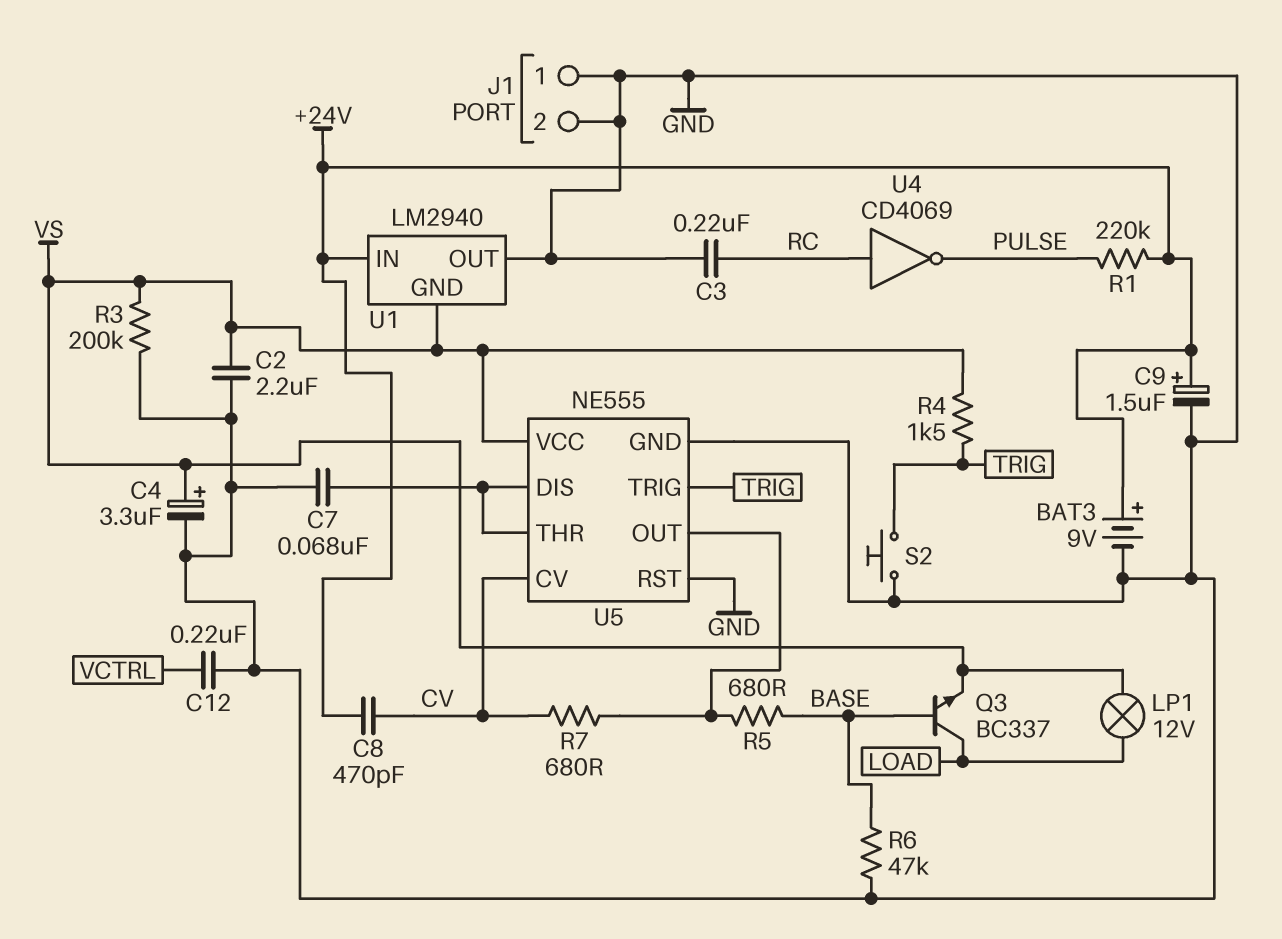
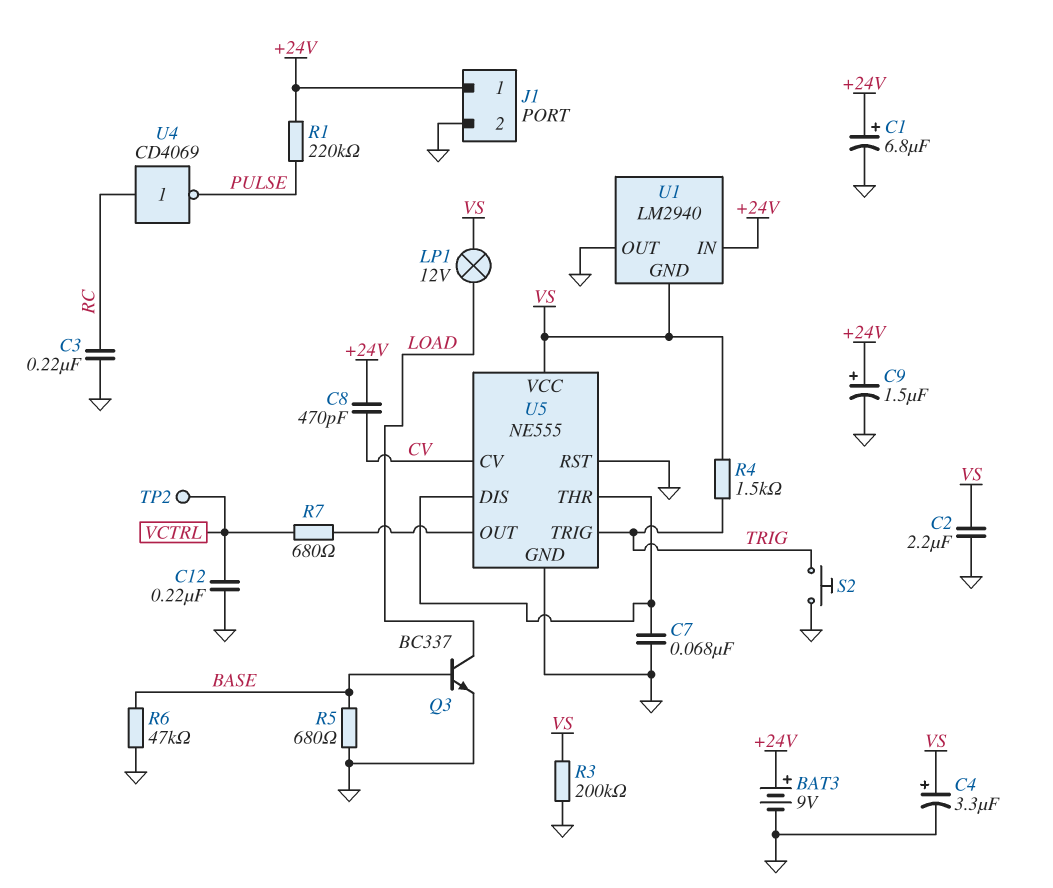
C1: none -> 6.8uF (plus +24V, minus GND)
J1 pin 1: GND -> +24V
Q3: NPN BC337 (B BASE, C LOAD, E VS) -> NPN BC337 (B BASE, C LOAD, E GND)
R5: 680 (BASE, U5/OUT) -> 680 (BASE, GND)
R7: 680 (CV, U5/OUT) -> 680 (U5/OUT, VCTRL)
TP2: none -> test point (VCTRL)

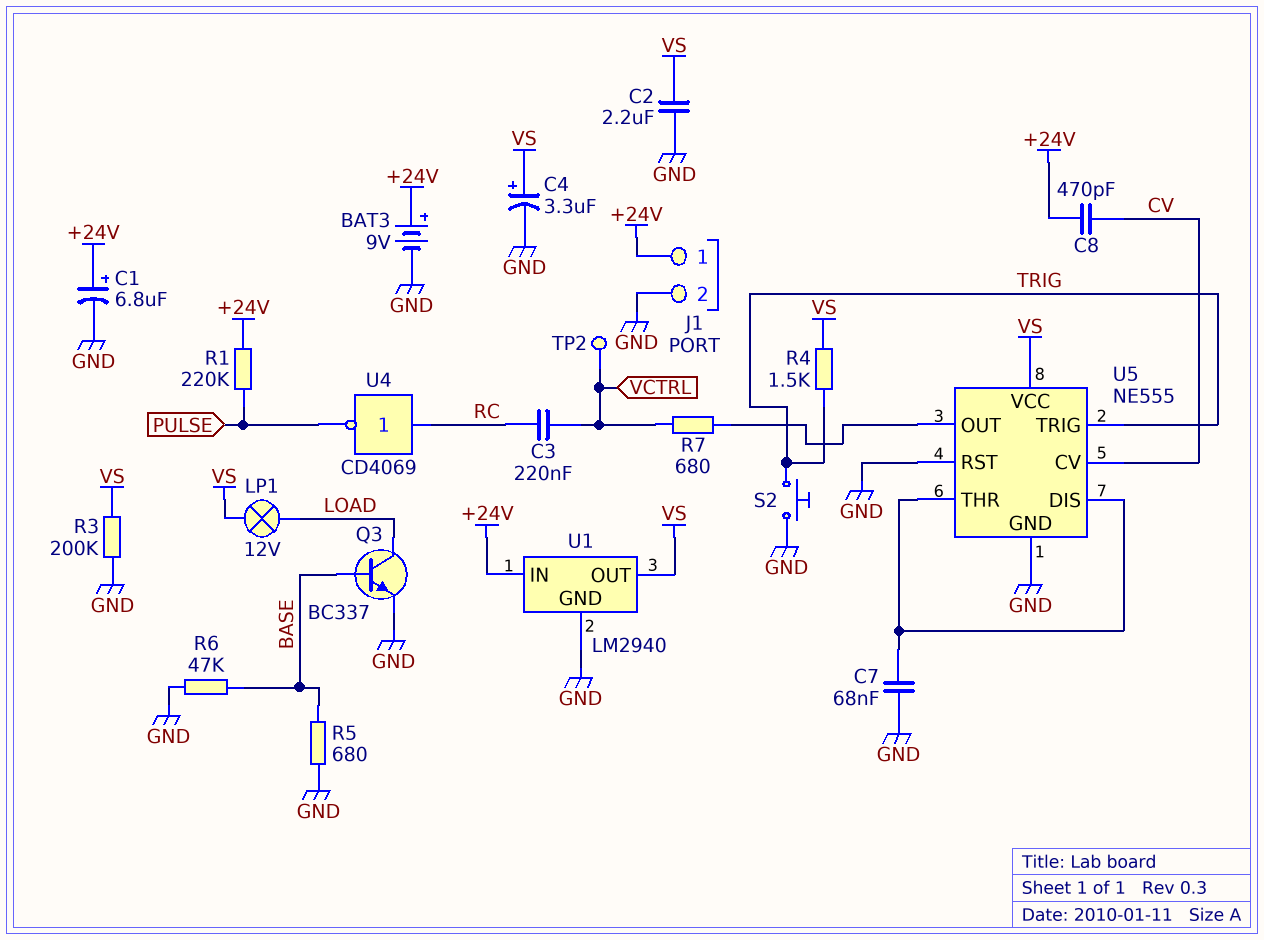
C3: 220nF (GND, RC) -> 220nF (RC, VCTRL)
C9: 1.5uF (plus +24V, minus GND) -> none
C12: 220nF (GND, VCTRL) -> none
U1 pin GND: VS -> GND
U1 pin OUT: GND -> VS

